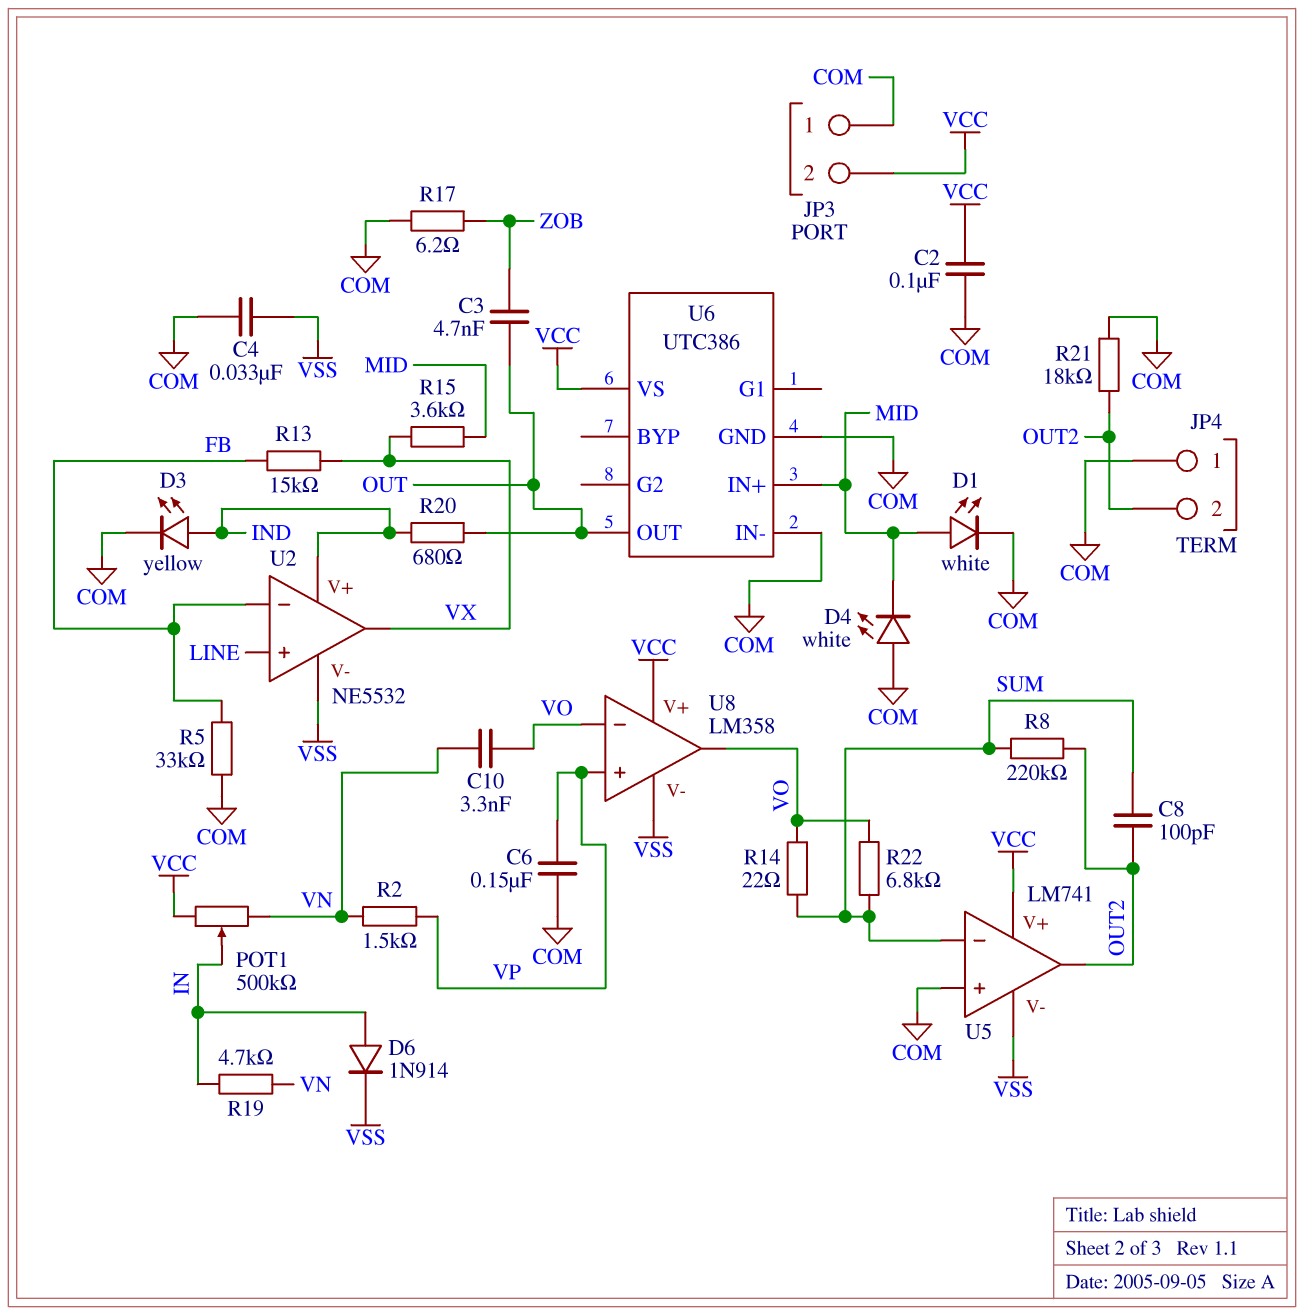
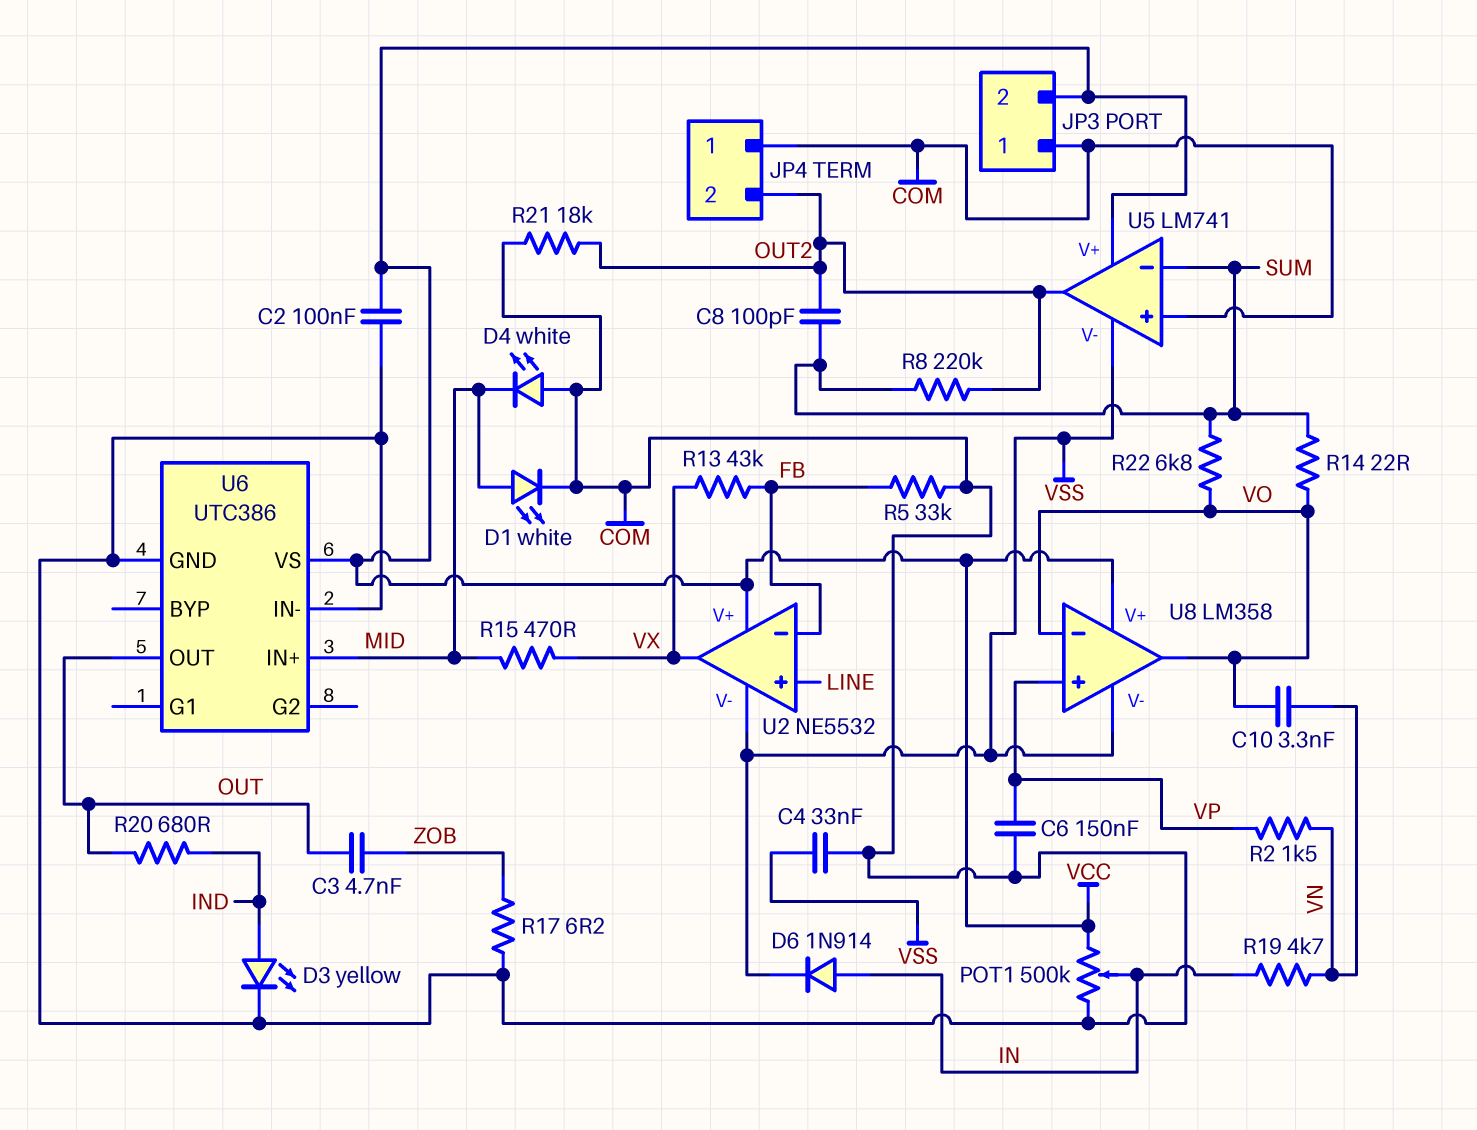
POT1: 500k (VCC, VN, wiper IN) -> 500k (COM, VCC, wiper IN)
R13: 15k (FB, VX) -> 43k (FB, VX)
R15: 3.6k (MID, VX) -> 470 (MID, VX)
U2 pin V+: IND -> VCC

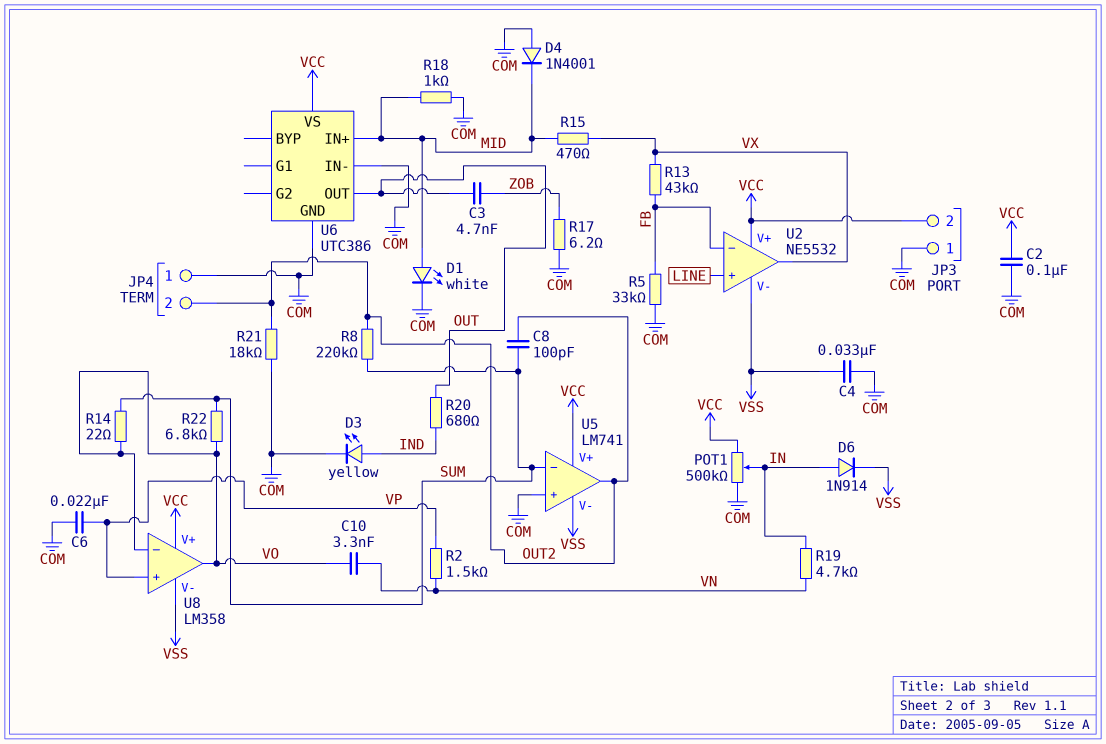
C6: 150nF (COM, VP) -> 22nF (COM, VP)
D4: LED white (A COM, K MID) -> diode 1N4001 (A COM, K MID)
R18: none -> 1k (COM, MID)

